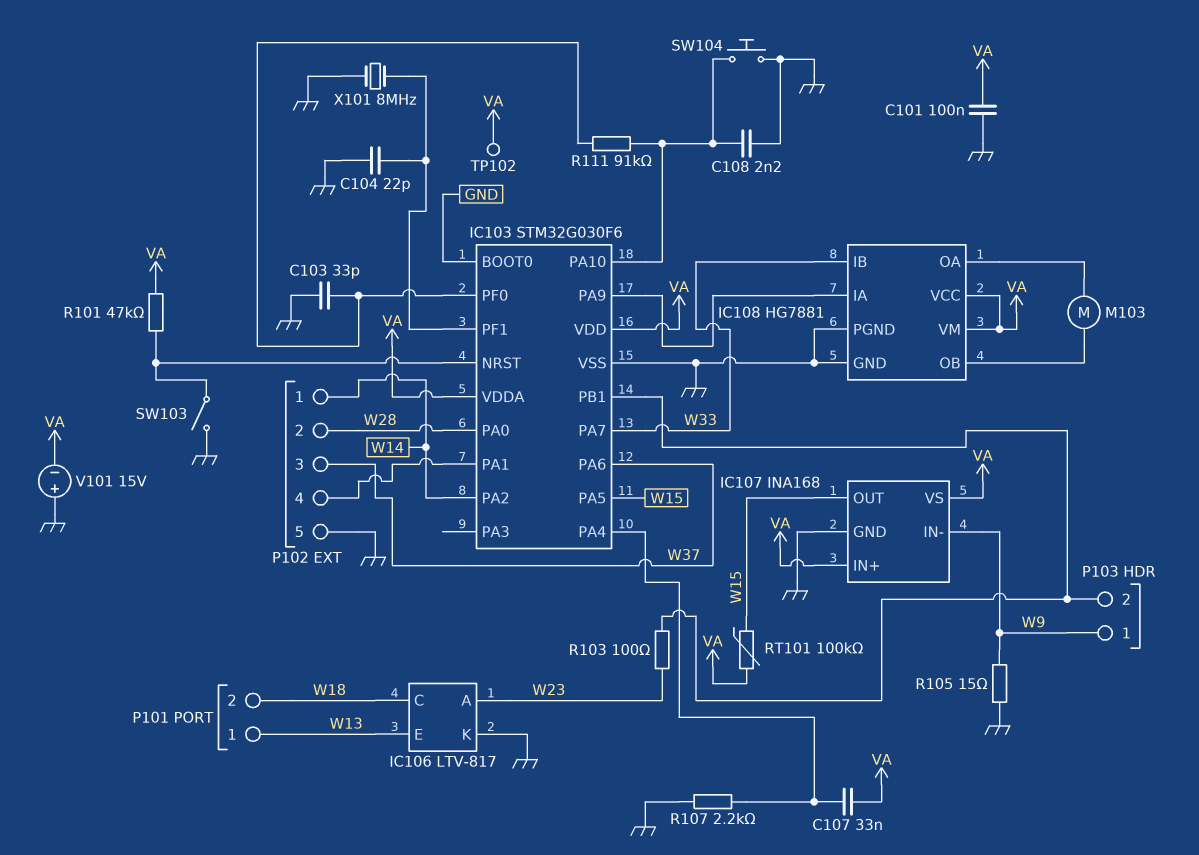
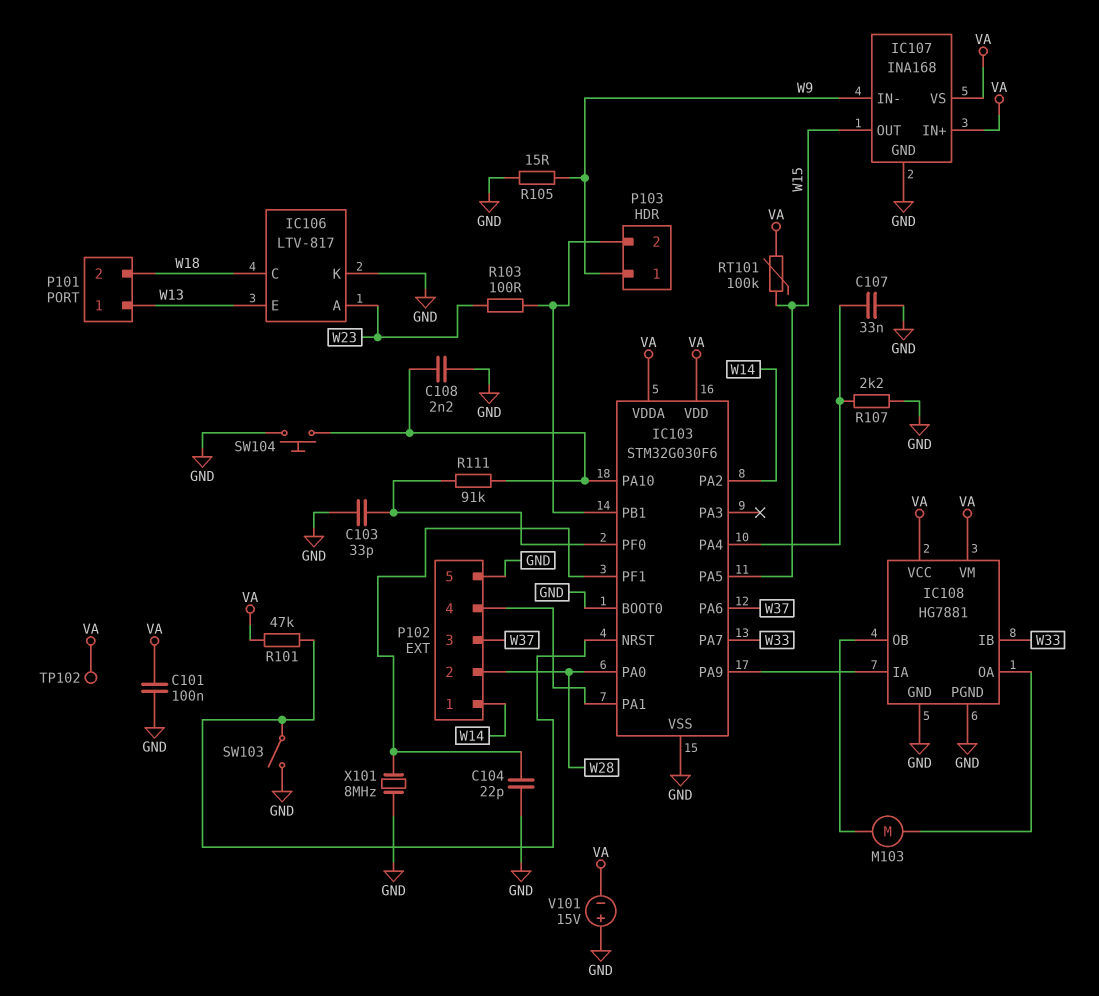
C107: 33nF (IC103/PA4, VA) -> 33nF (GND, IC103/PA4)

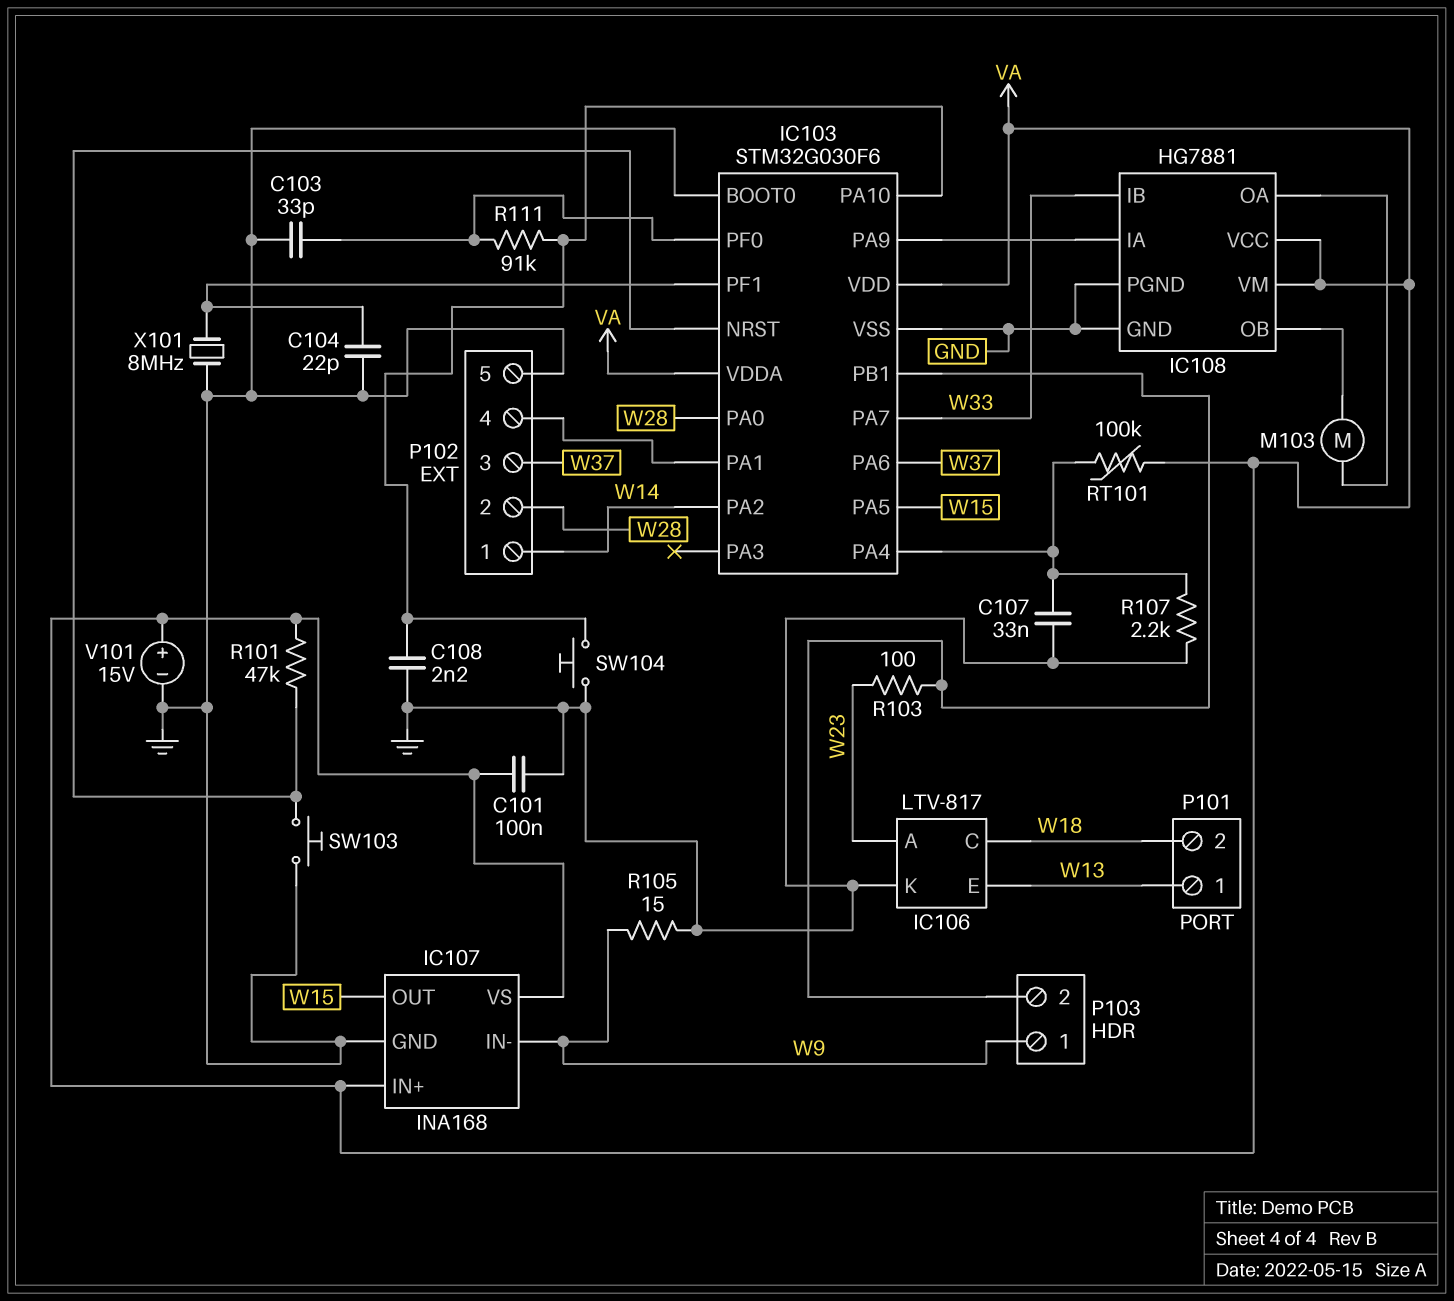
RT101: 100k (VA, W15) -> 100k (IC103/PA4, VA)
SW103: switch (GND, IC103/NRST) -> button (GND, IC103/NRST)
TP102: test point (VA) -> none
V101: 15V (plus GND, minus VA) -> 15V (plus VA, minus GND)

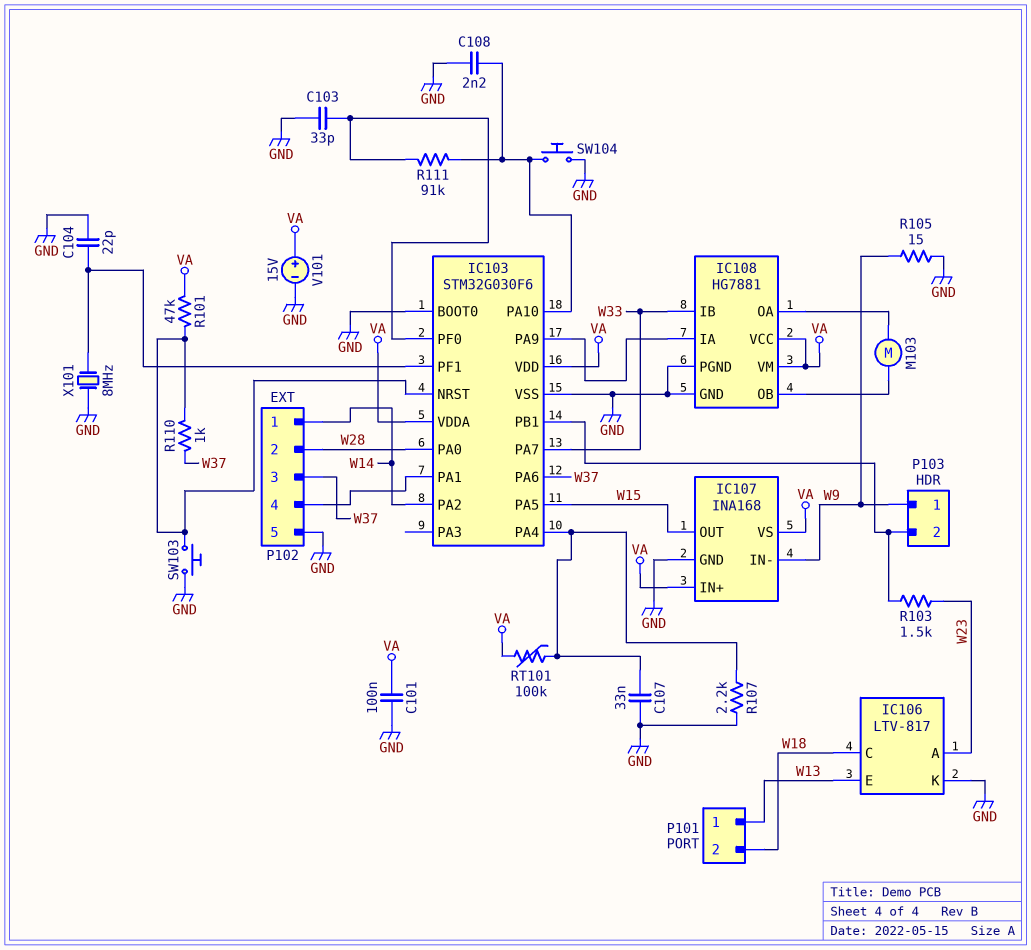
R103: 100 (IC103/PB1, W23) -> 1.5k (IC103/PB1, W23)
R110: none -> 1k (IC103/NRST, W37)

